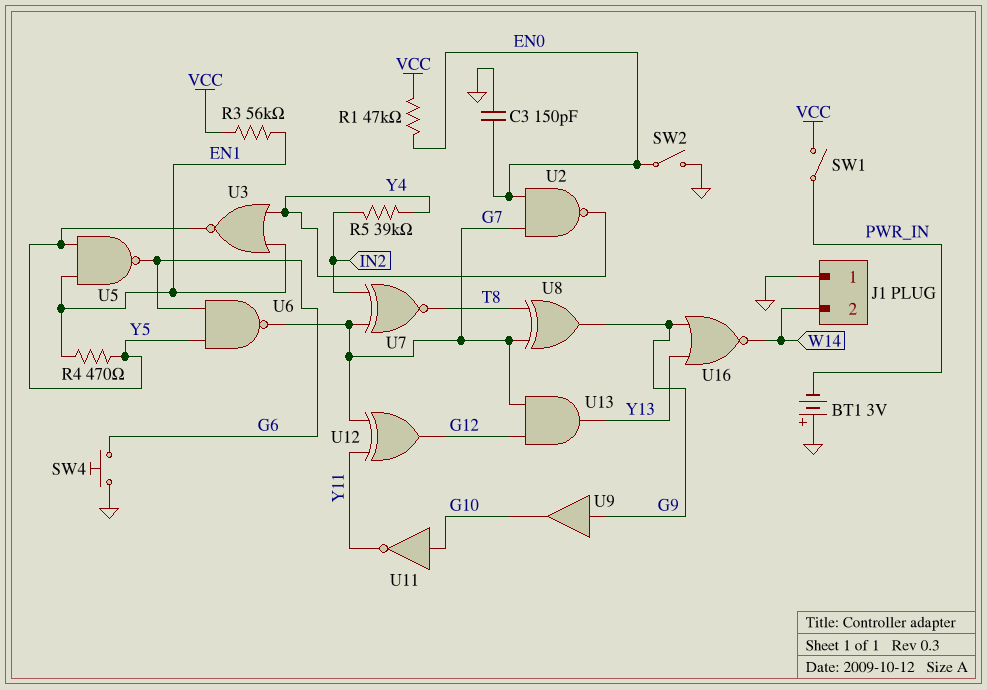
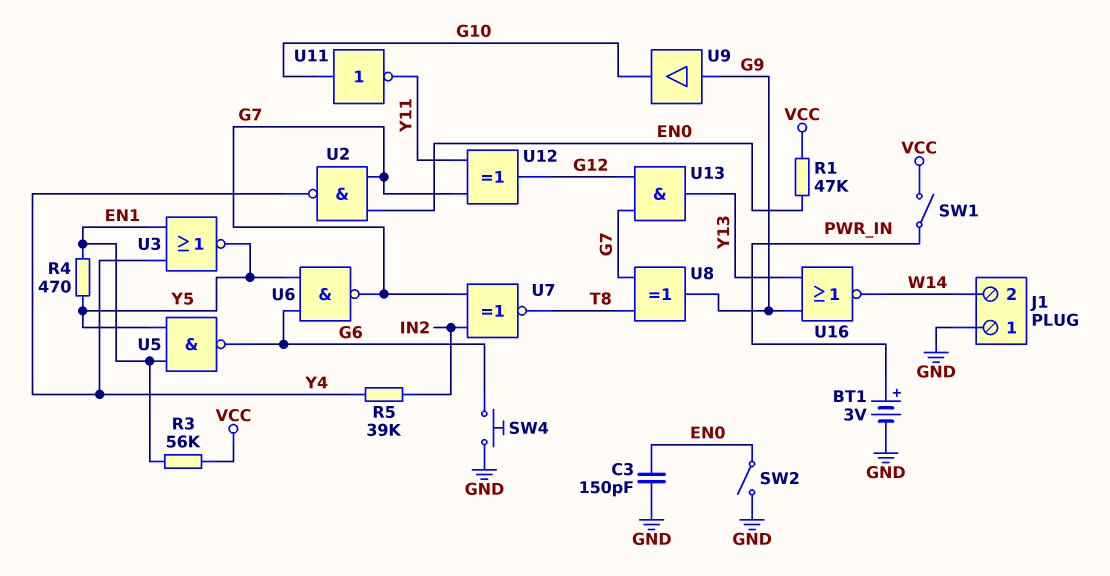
BT1: 3V (plus GND, minus PWR_IN) -> 3V (plus PWR_IN, minus GND)

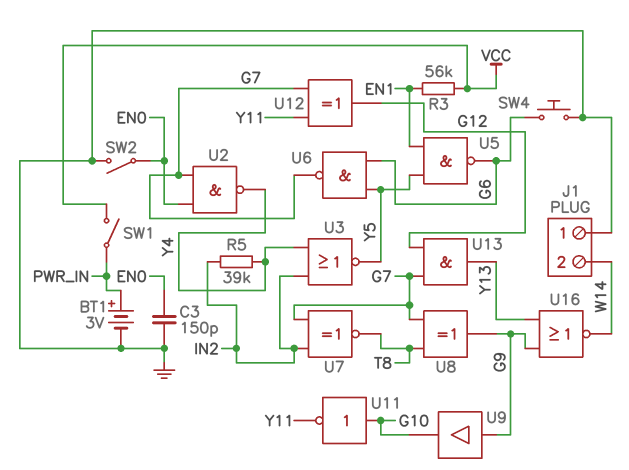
R1: 47k (EN0, VCC) -> none
R4: 470 (EN1, Y5) -> none
U3: NOR (in EN1, in Y4, out Y5) -> NOR (in IN2, in Y4, out Y5)

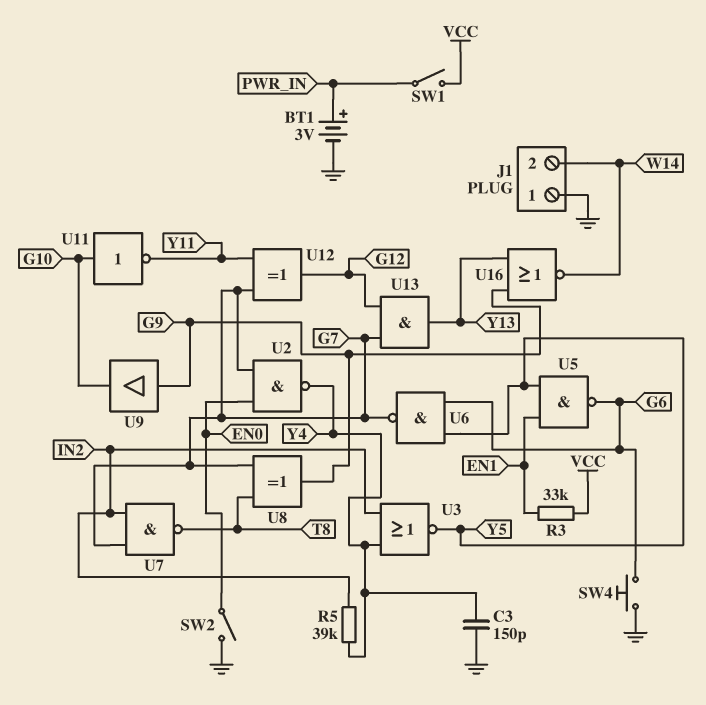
C3: 150pF (EN0, GND) -> 150pF (GND, Y4)
R3: 56k (EN1, VCC) -> 33k (EN1, VCC)
U7: XNOR (in G7, in IN2, out T8) -> NAND (in G7, in IN2, out T8)

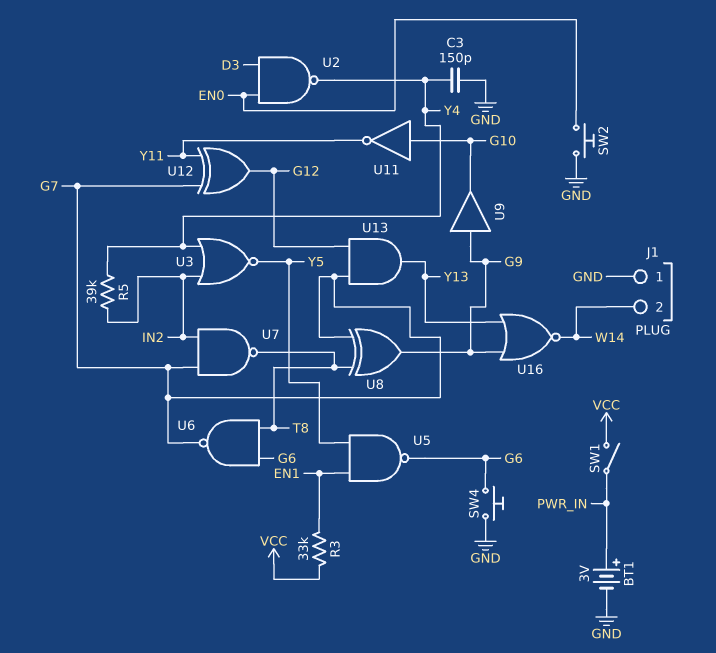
SW2: switch (EN0, GND) -> button (EN0, GND)
U2: NAND (in EN0, in G7, out Y4) -> NAND (in D3, in EN0, out Y4)
U6: NAND (in G6, in Y5, out G7) -> NAND (in G6, in T8, out G7)

